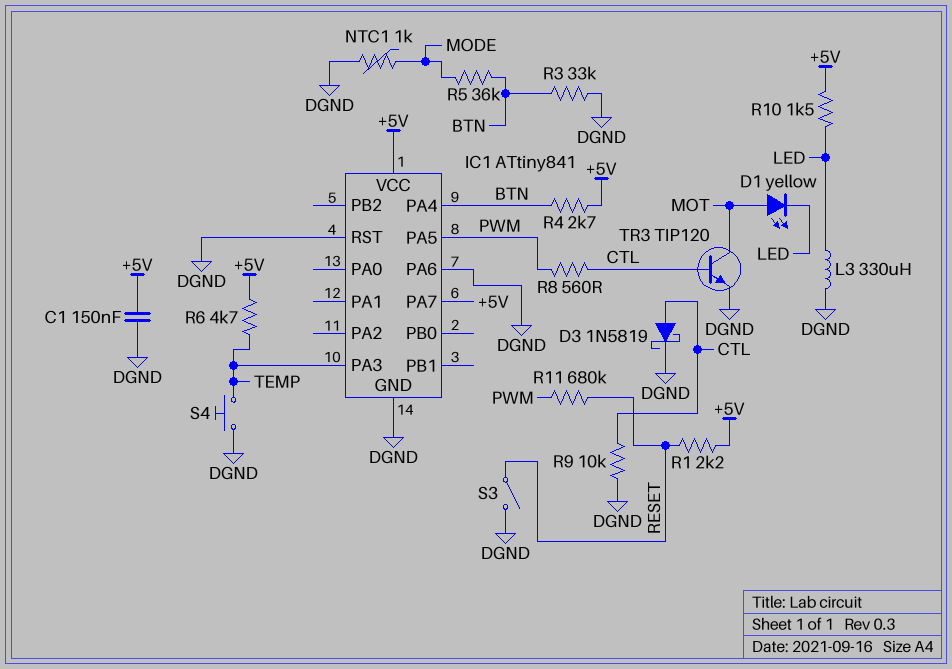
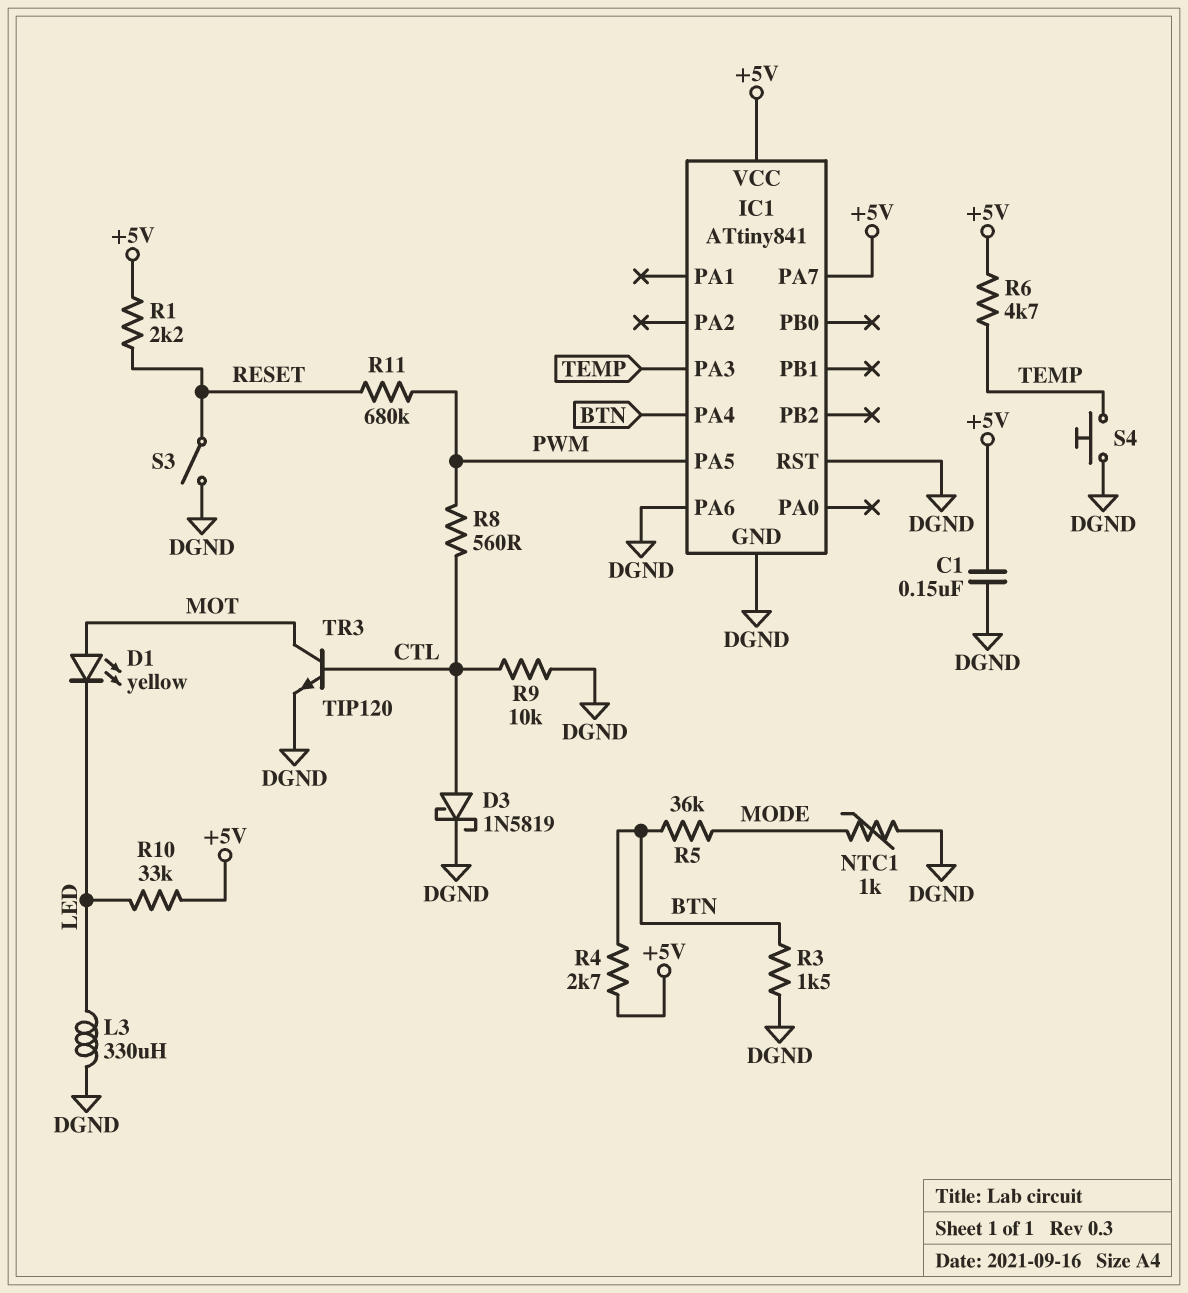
R3: 33k (BTN, DGND) -> 1.5k (BTN, DGND)
R10: 1.5k (+5V, LED) -> 33k (+5V, LED)

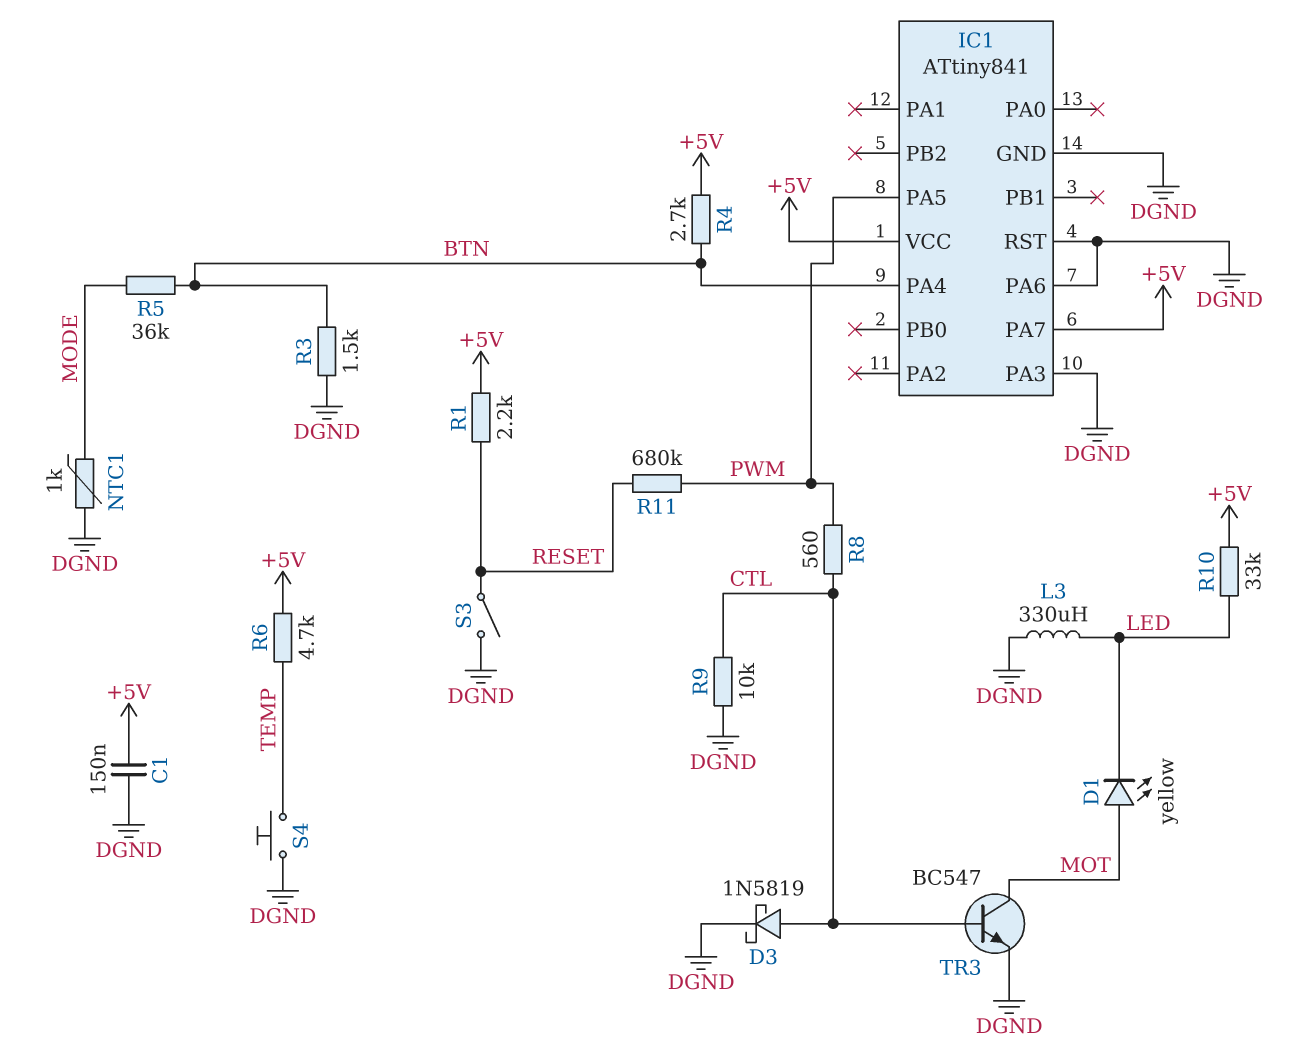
IC1 pin PA3: TEMP -> DGND
TR3: NPN TIP120 (B CTL, C MOT, E DGND) -> NPN BC547 (B CTL, C MOT, E DGND)

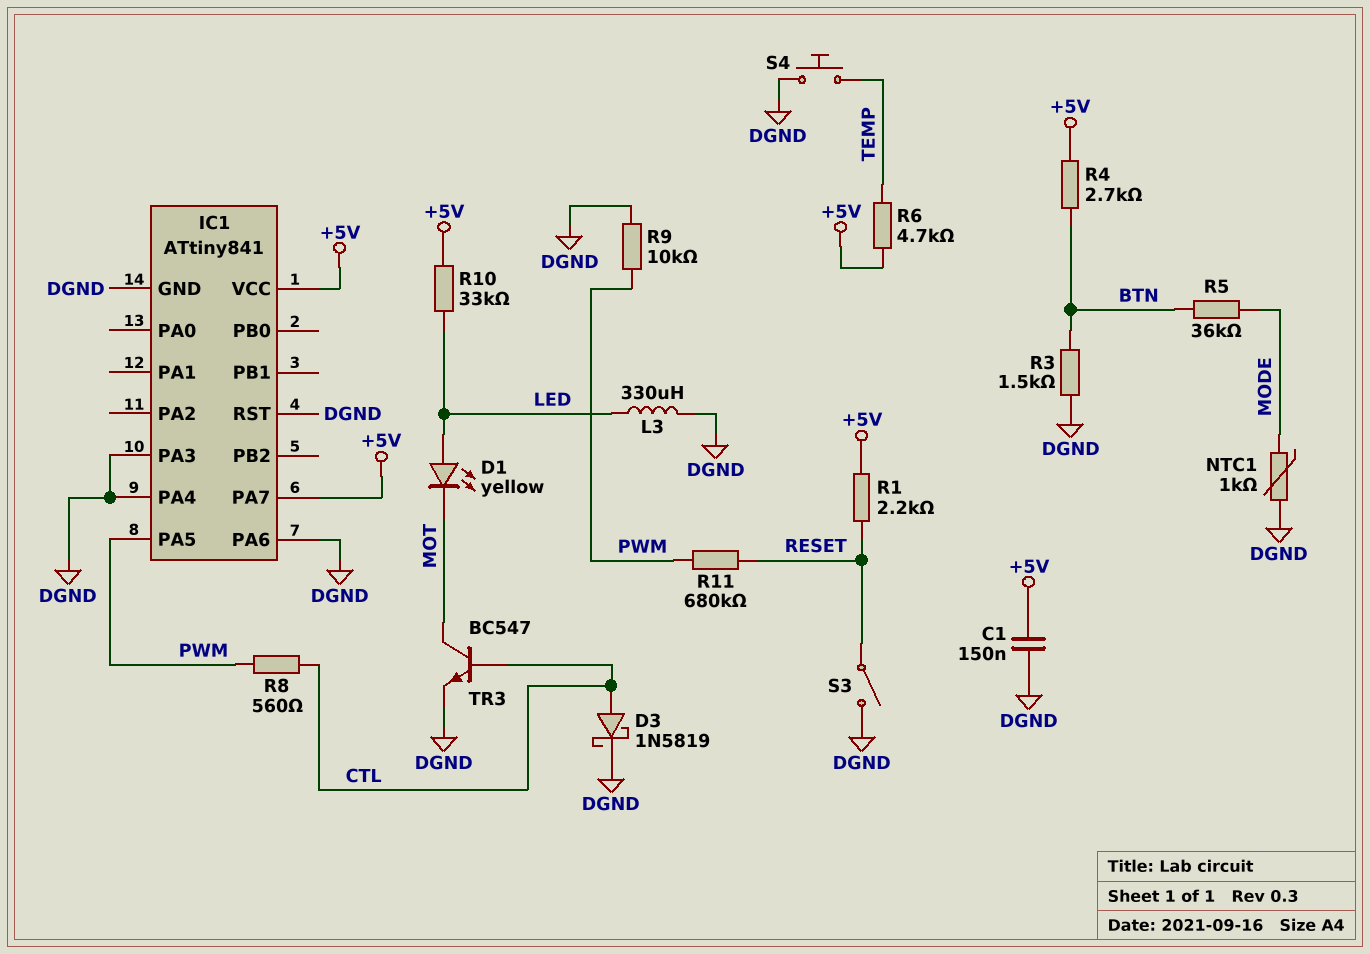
D1: LED yellow (A MOT, K LED) -> LED yellow (A LED, K MOT)
IC1 pin PA4: BTN -> DGND
R9: 10k (CTL, DGND) -> 10k (DGND, PWM)

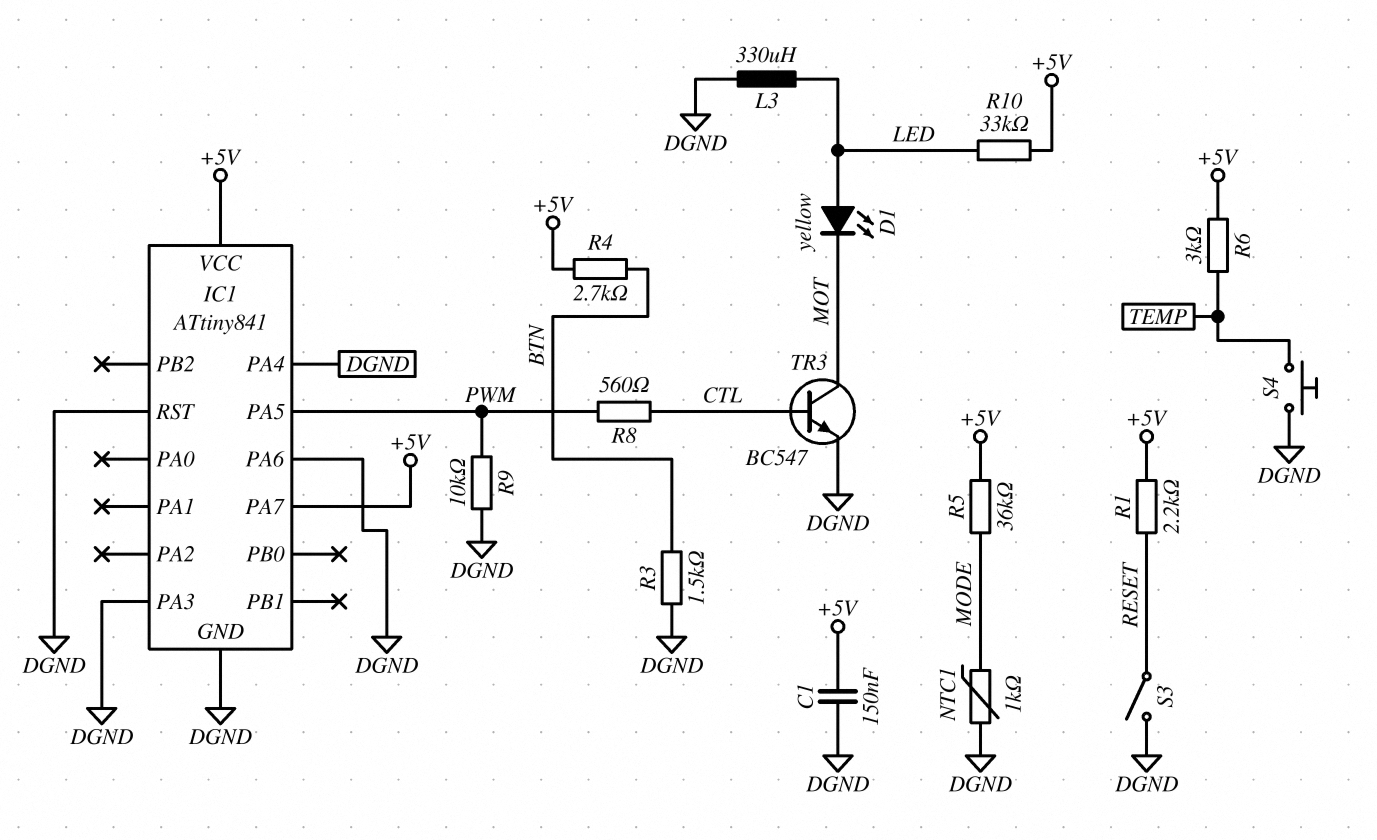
D3: schottky 1N5819 (A CTL, K DGND) -> none
R5: 36k (BTN, MODE) -> 36k (+5V, MODE)
R6: 4.7k (+5V, TEMP) -> 3k (+5V, TEMP)
R11: 680k (PWM, RESET) -> none

